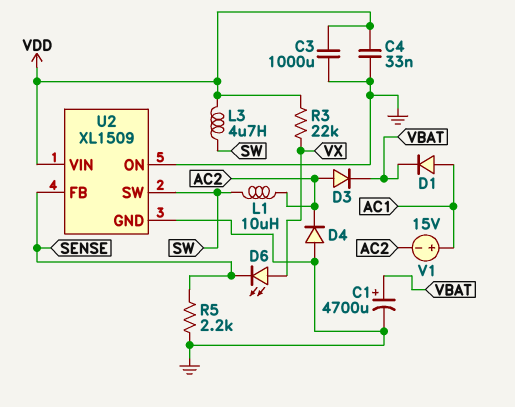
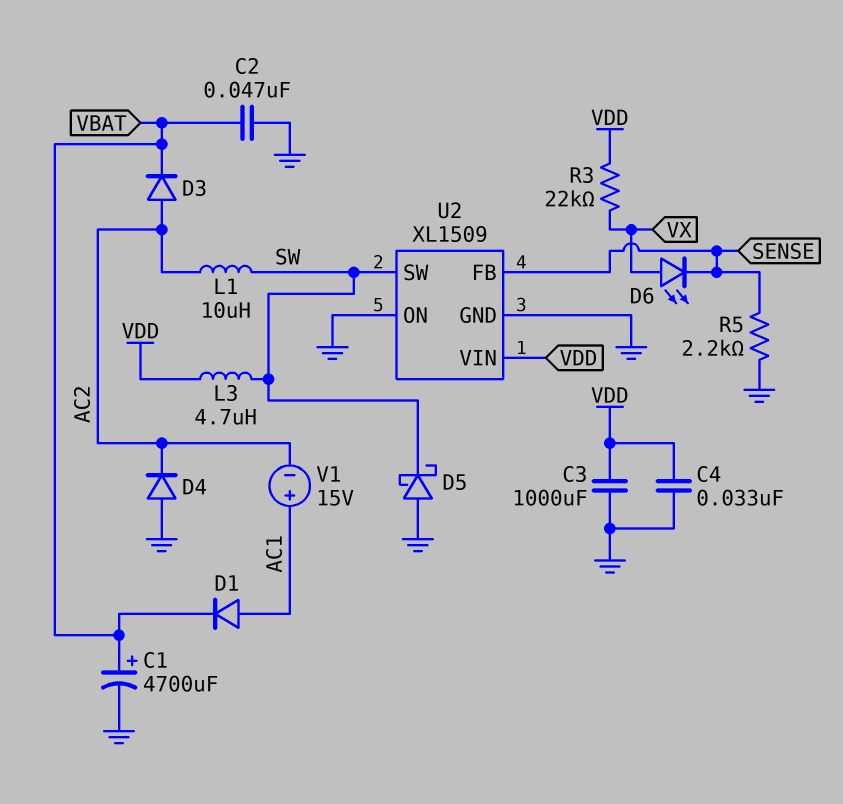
C2: none -> 47nF (GND, VBAT)
D5: none -> schottky (A GND, K SW)

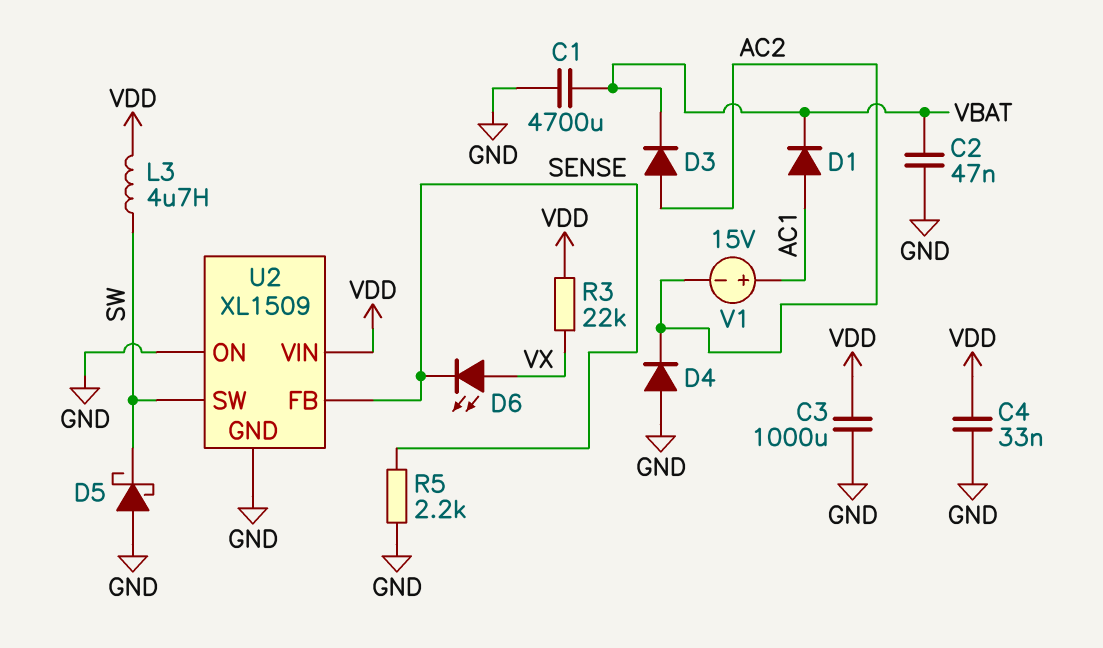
C1: 4700uF (plus VBAT, minus GND) -> 4700uF (GND, VBAT)
L1: 10uH (AC2, SW) -> none

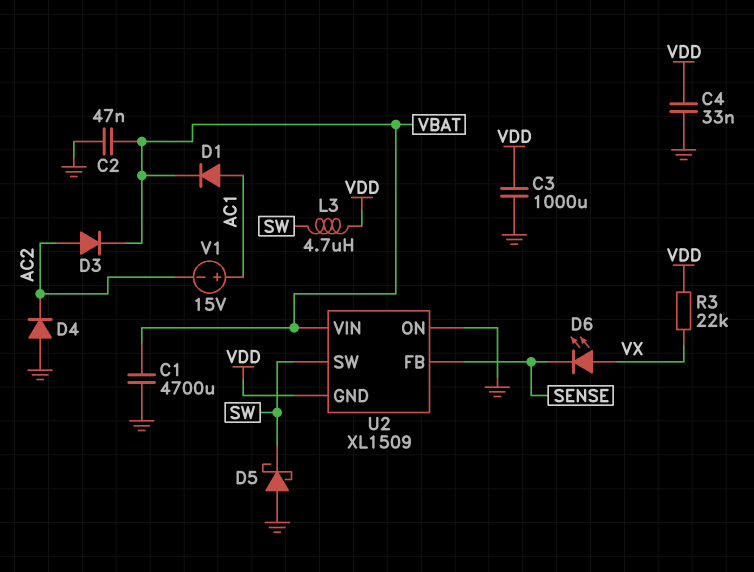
R5: 2.2k (GND, SENSE) -> none
U2 pin GND: GND -> VDD
U2 pin VIN: VDD -> VBAT

